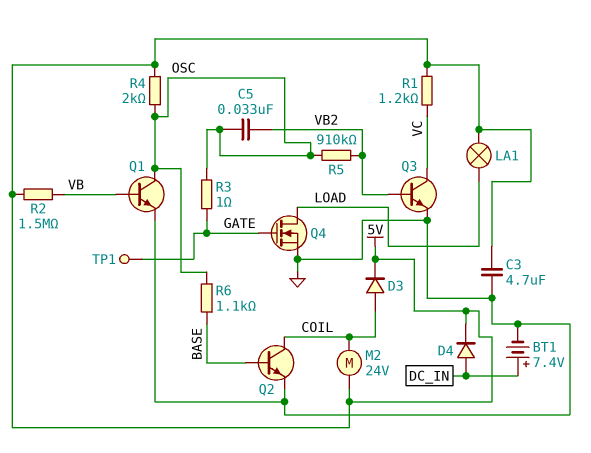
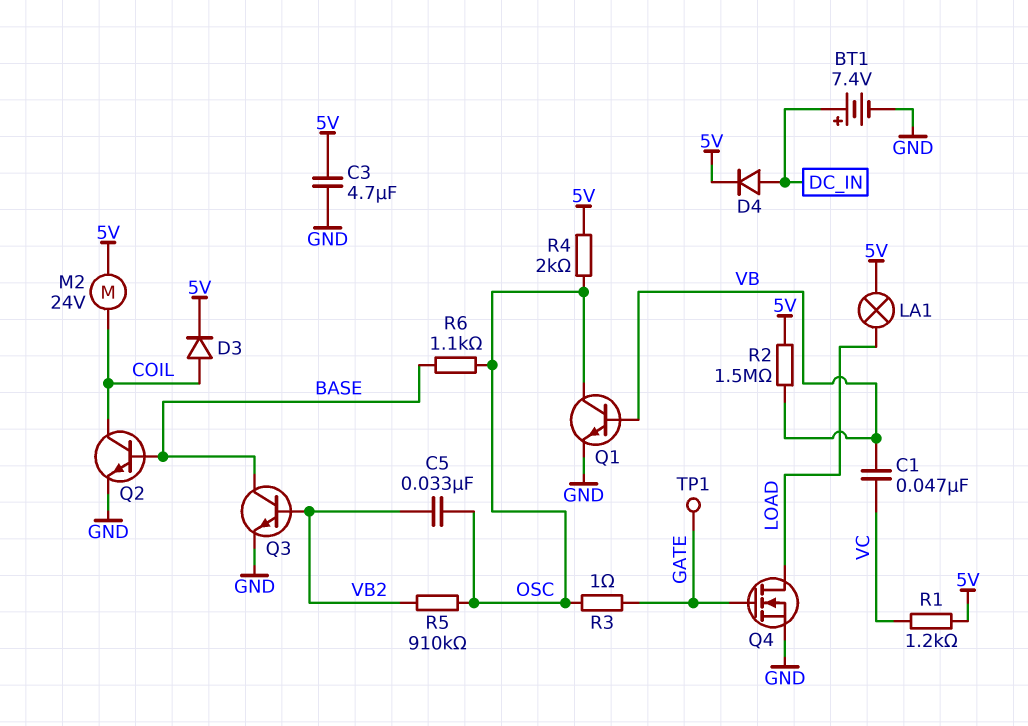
C1: none -> 47nF (VB, VC)
Q3: NPN (B VB2, C VC, E GND) -> NPN (B VB2, C BASE, E GND)

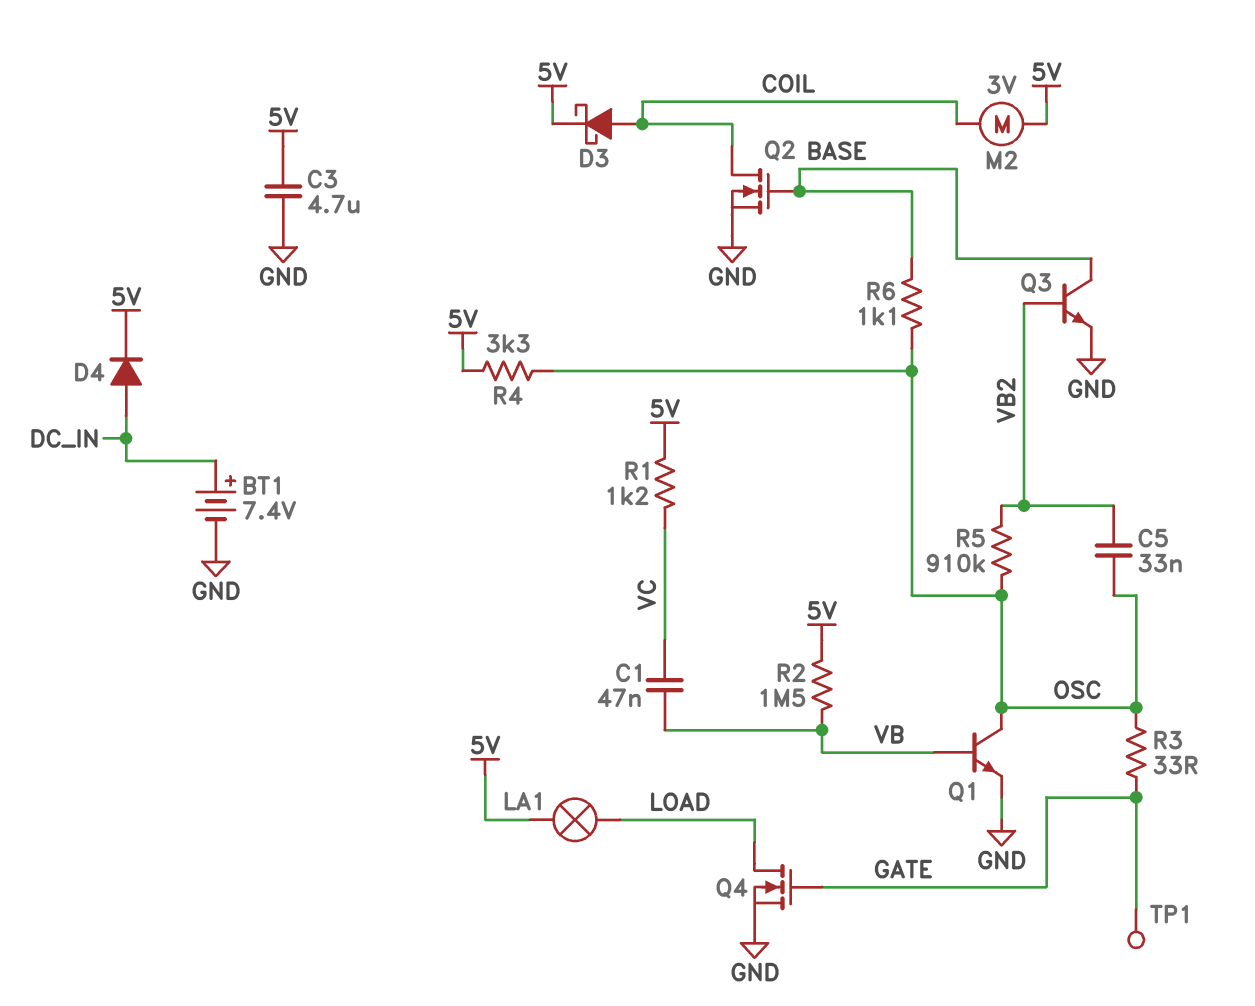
D3: diode (A COIL, K 5V) -> schottky (A COIL, K 5V)
M2: motor 24V (5V, COIL) -> motor 3V (5V, COIL)
Q2: NPN (B BASE, C COIL, E GND) -> NMOS (G BASE, D COIL, S GND)
R3: 1 (GATE, OSC) -> 33 (GATE, OSC)
R4: 2k (5V, OSC) -> 3.3k (5V, OSC)

